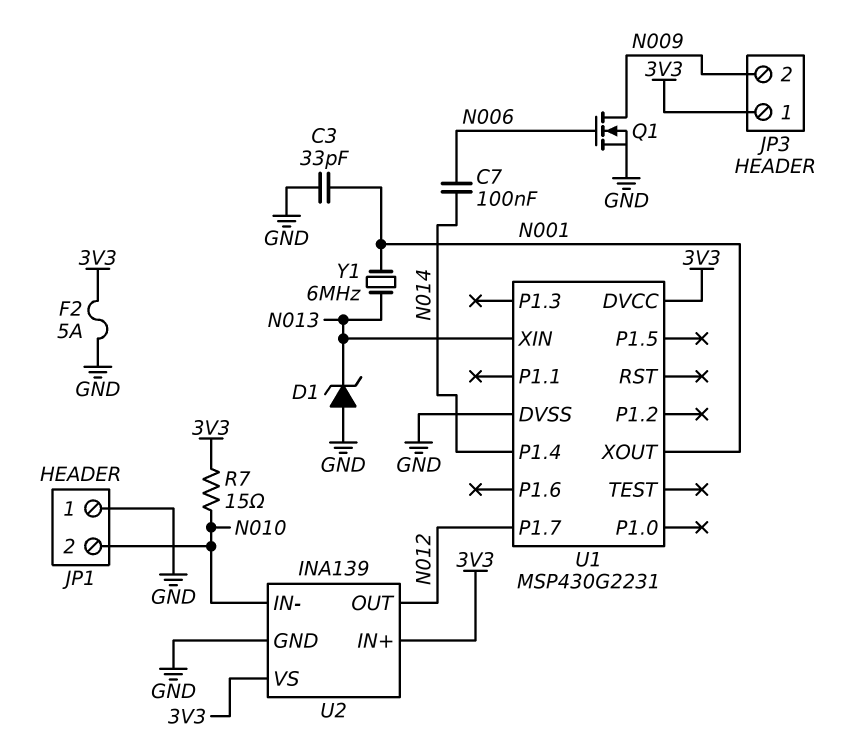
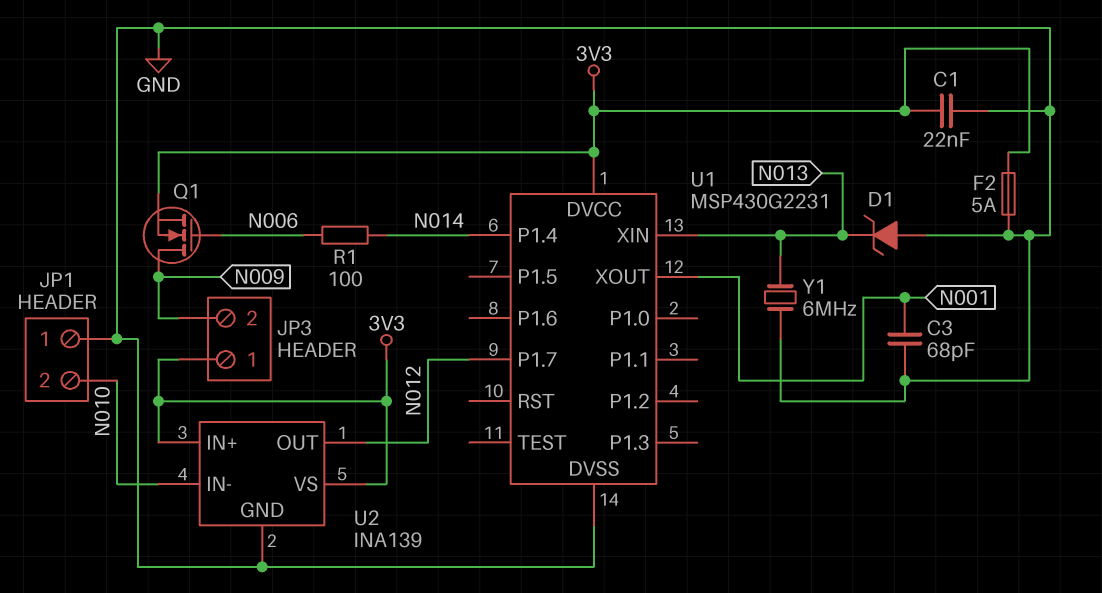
C1: none -> 22nF (3V3, GND)
C3: 33pF (GND, N001) -> 68pF (GND, N001)
C7: 100nF (N006, N014) -> none
Q1: NMOS (G N006, D N009, S GND) -> NMOS (G N006, D N009, S 3V3)
R1: none -> 100 (N006, N014)
R7: 15 (3V3, N010) -> none
Y1: 6MHz (N001, N013) -> 6MHz (GND, N013)

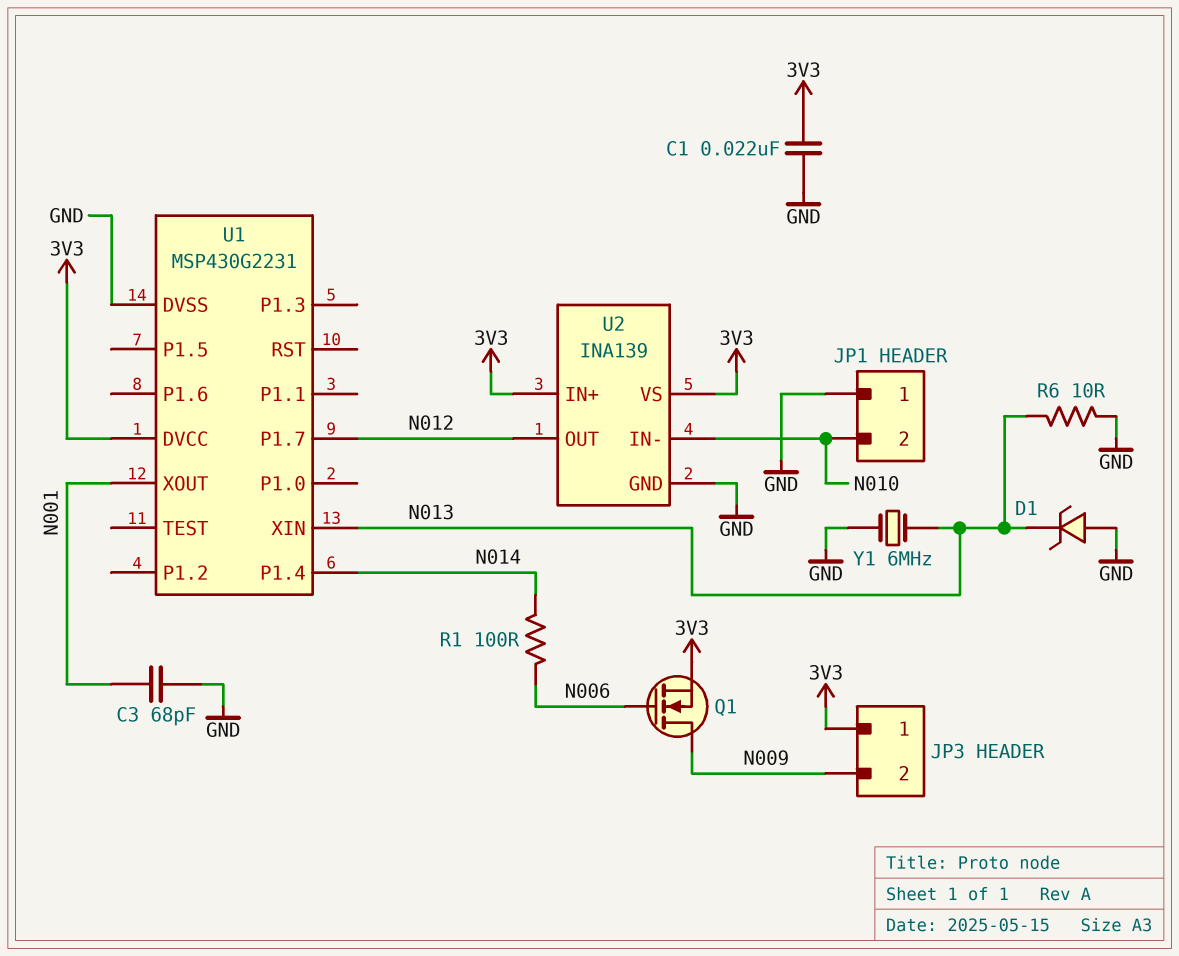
F2: 5A (3V3, GND) -> none
R6: none -> 10 (GND, N013)

